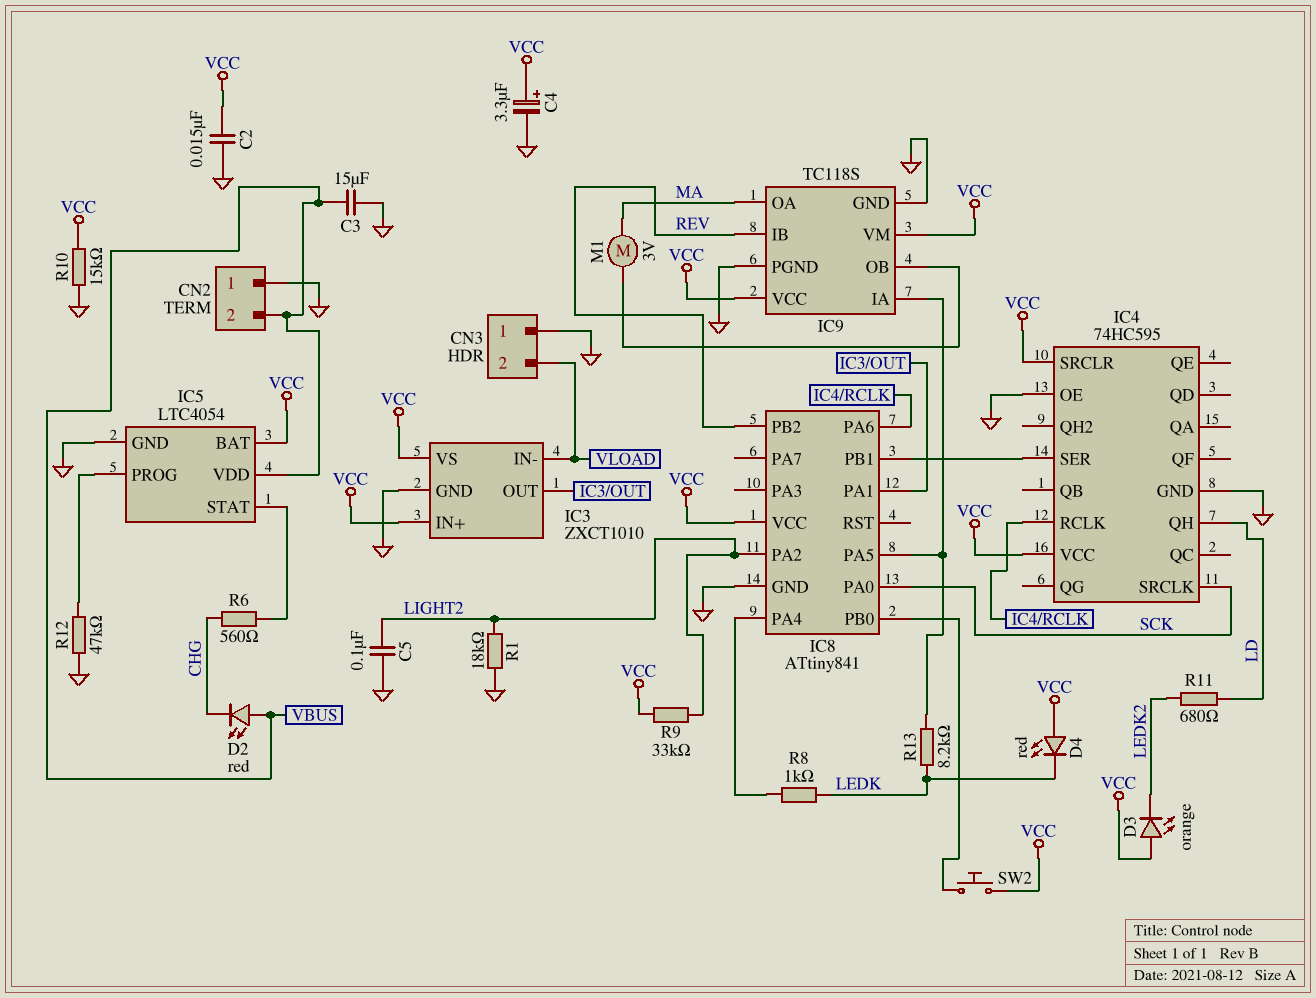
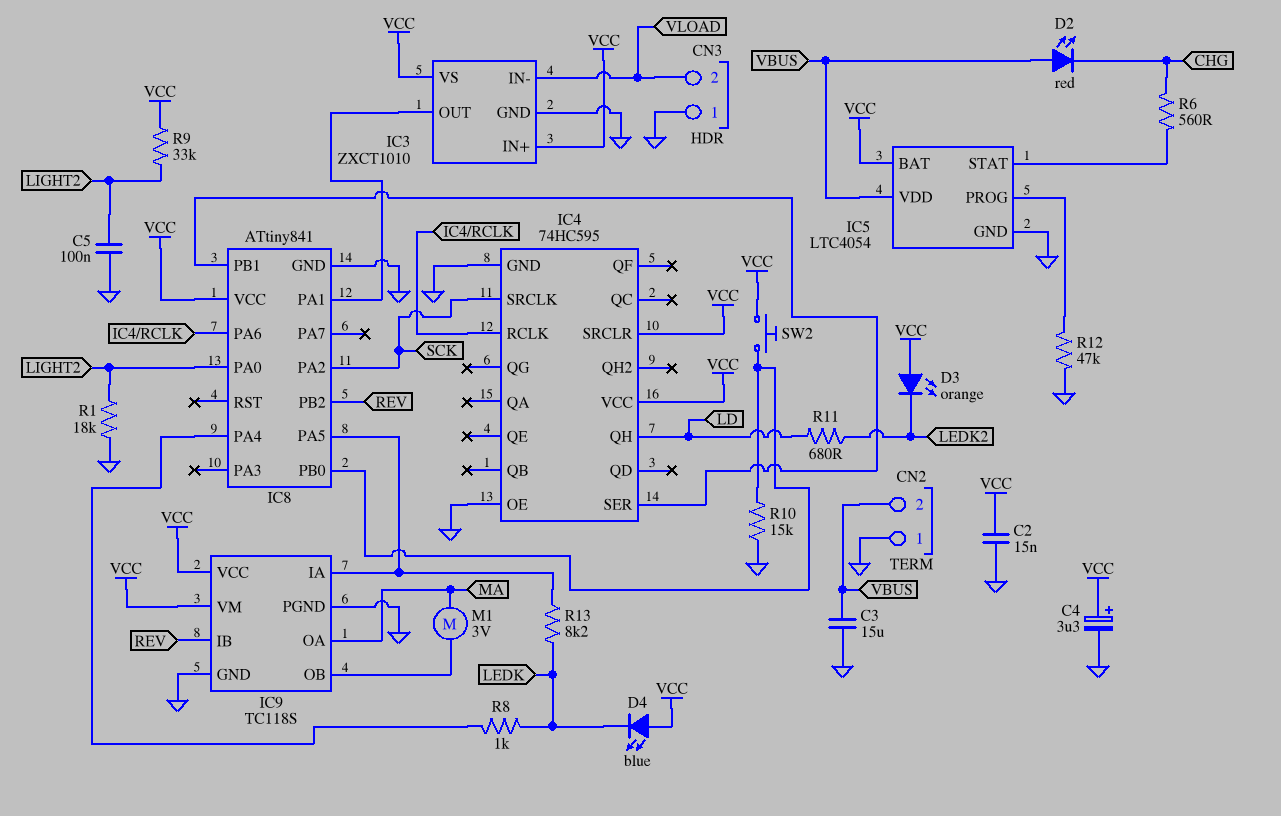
D4: LED red (A VCC, K LEDK) -> LED blue (A VCC, K LEDK)
IC8 pin PA0: SCK -> LIGHT2
IC8 pin PA2: LIGHT2 -> SCK
R10: 15k (GND, VCC) -> 15k (GND, IC8/PB0)

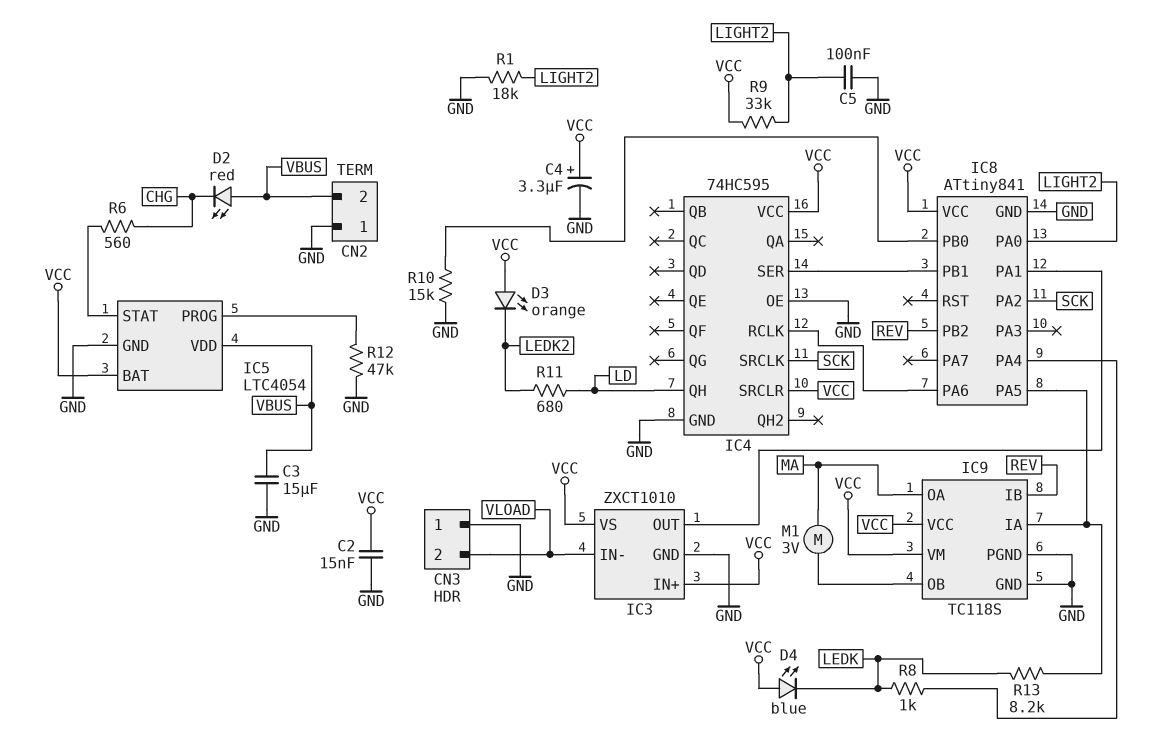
SW2: button (IC8/PB0, VCC) -> none

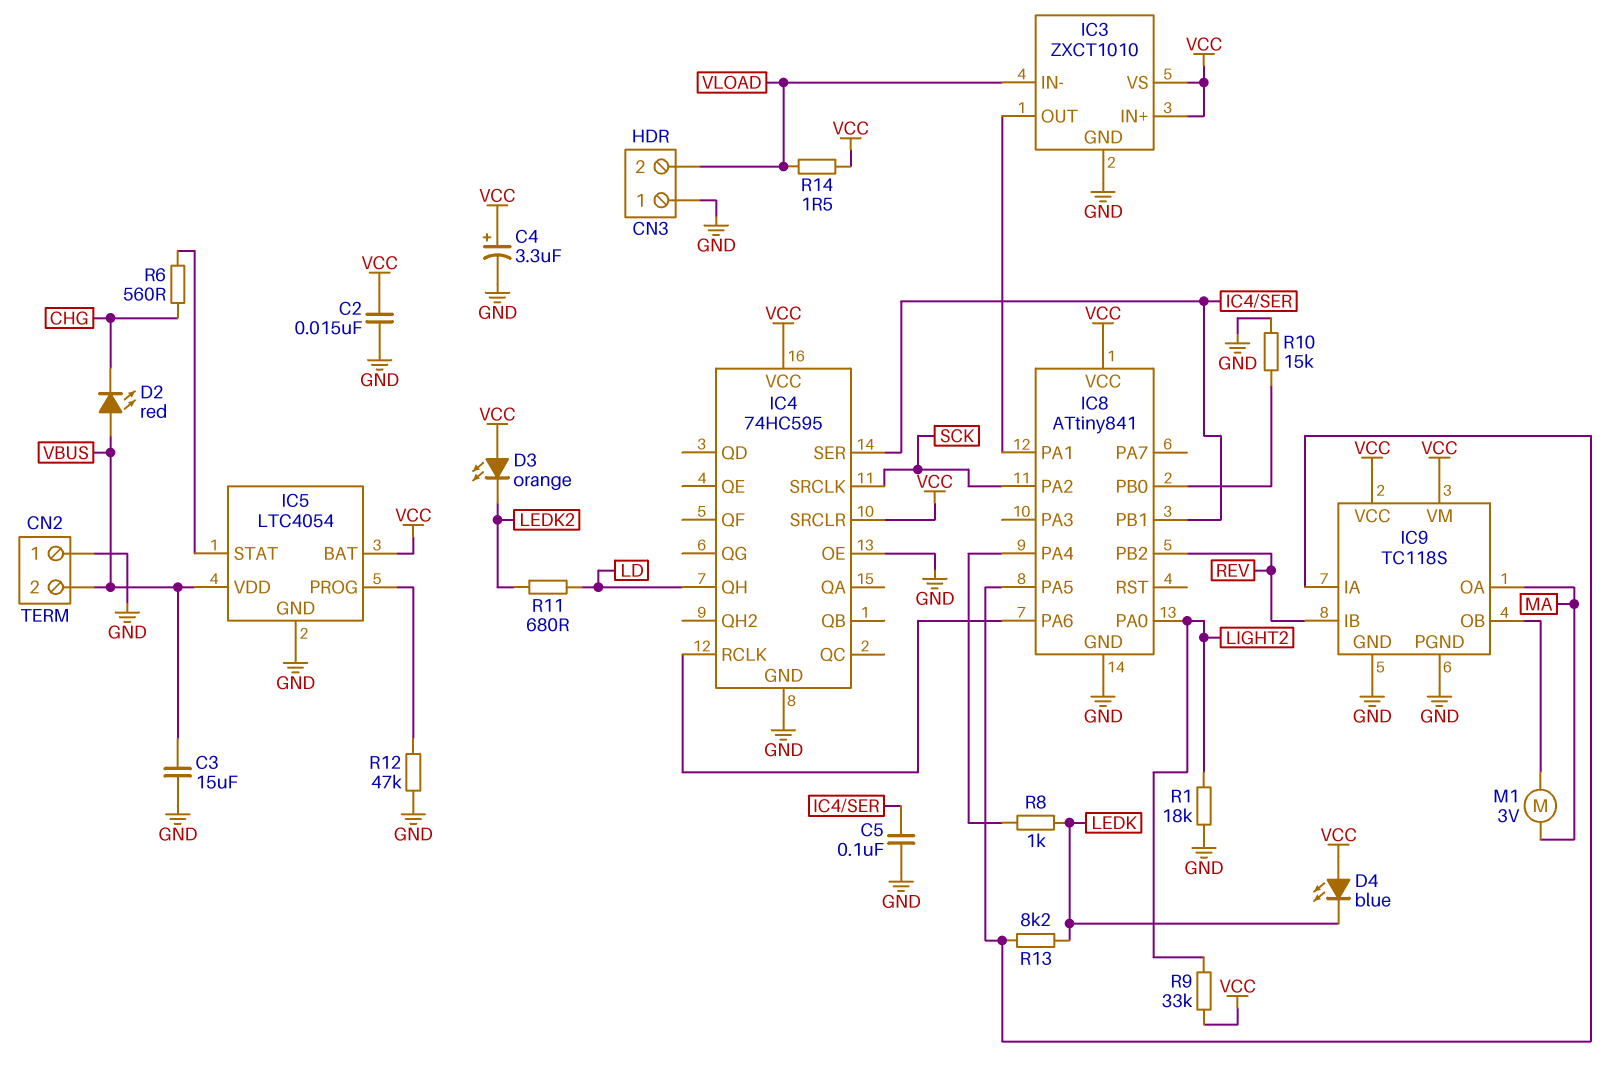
C5: 100nF (GND, LIGHT2) -> 100nF (GND, IC4/SER)
R14: none -> 1.5 (VCC, VLOAD)

